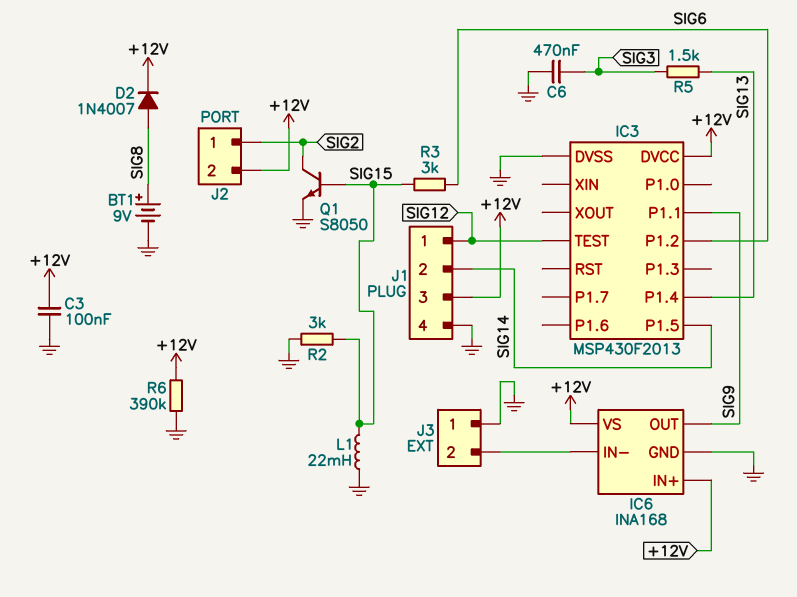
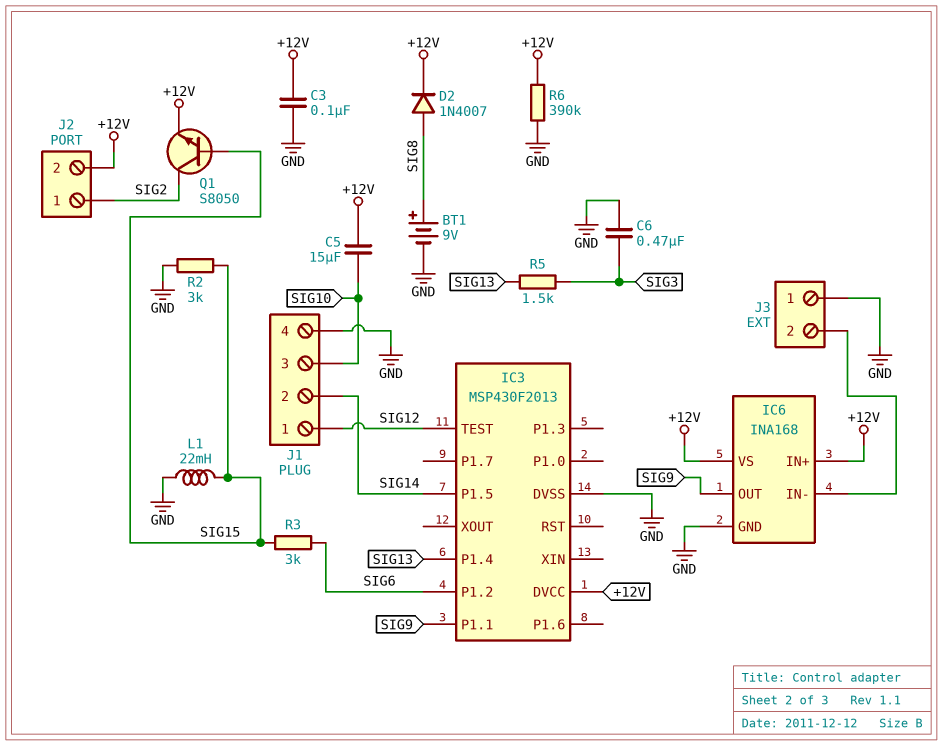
C5: none -> 15uF (+12V, SIG10)
J1 pin 3: +12V -> SIG10
Q1: NPN S8050 (B SIG15, C SIG2, E GND) -> NPN S8050 (B SIG15, C SIG2, E +12V)

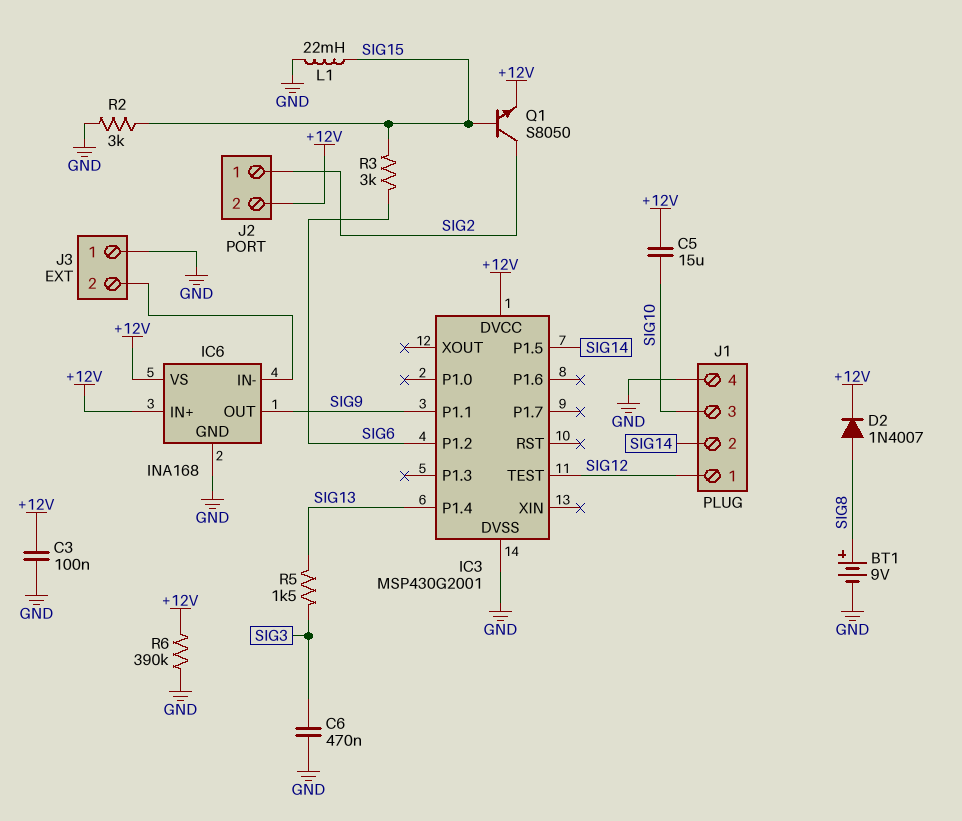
IC3: MSP430F2013 -> MSP430G2001

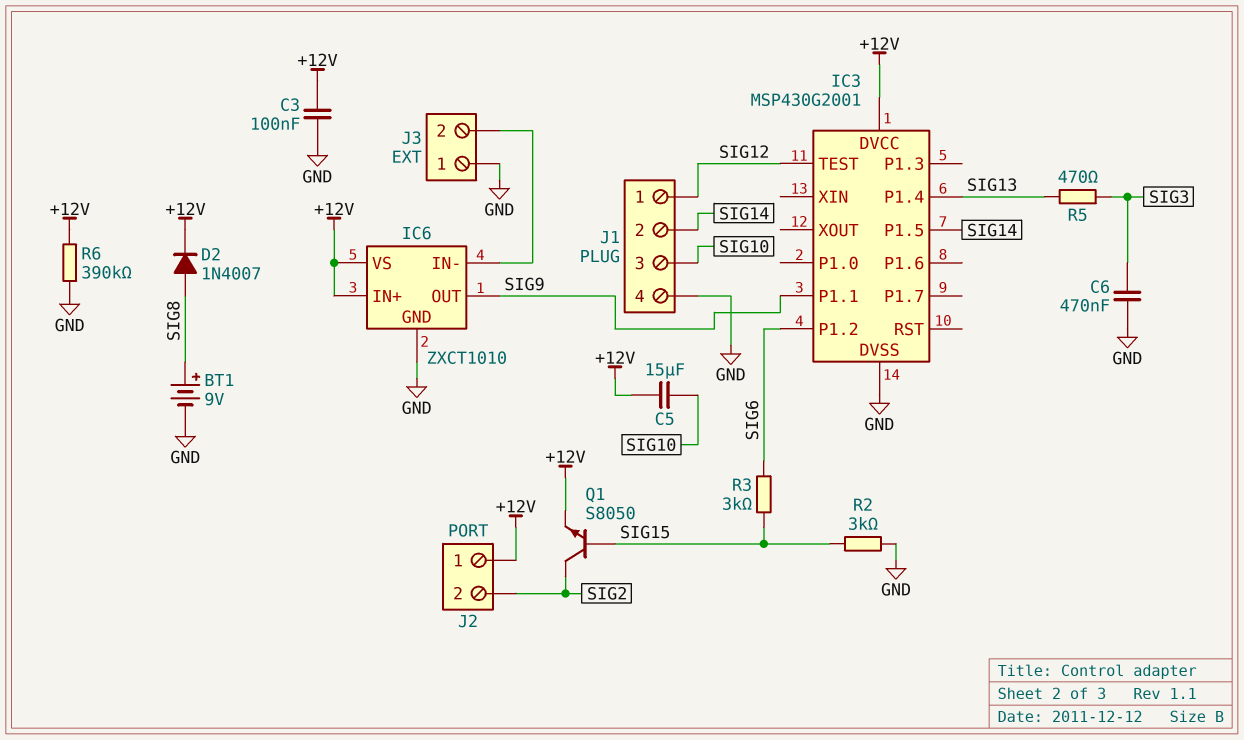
IC6: INA168 -> ZXCT1010
J2 pin 1: SIG2 -> +12V
J2 pin 2: +12V -> SIG2
L1: 22mH (GND, SIG15) -> none
R5: 1.5k (SIG3, SIG13) -> 470 (SIG3, SIG13)

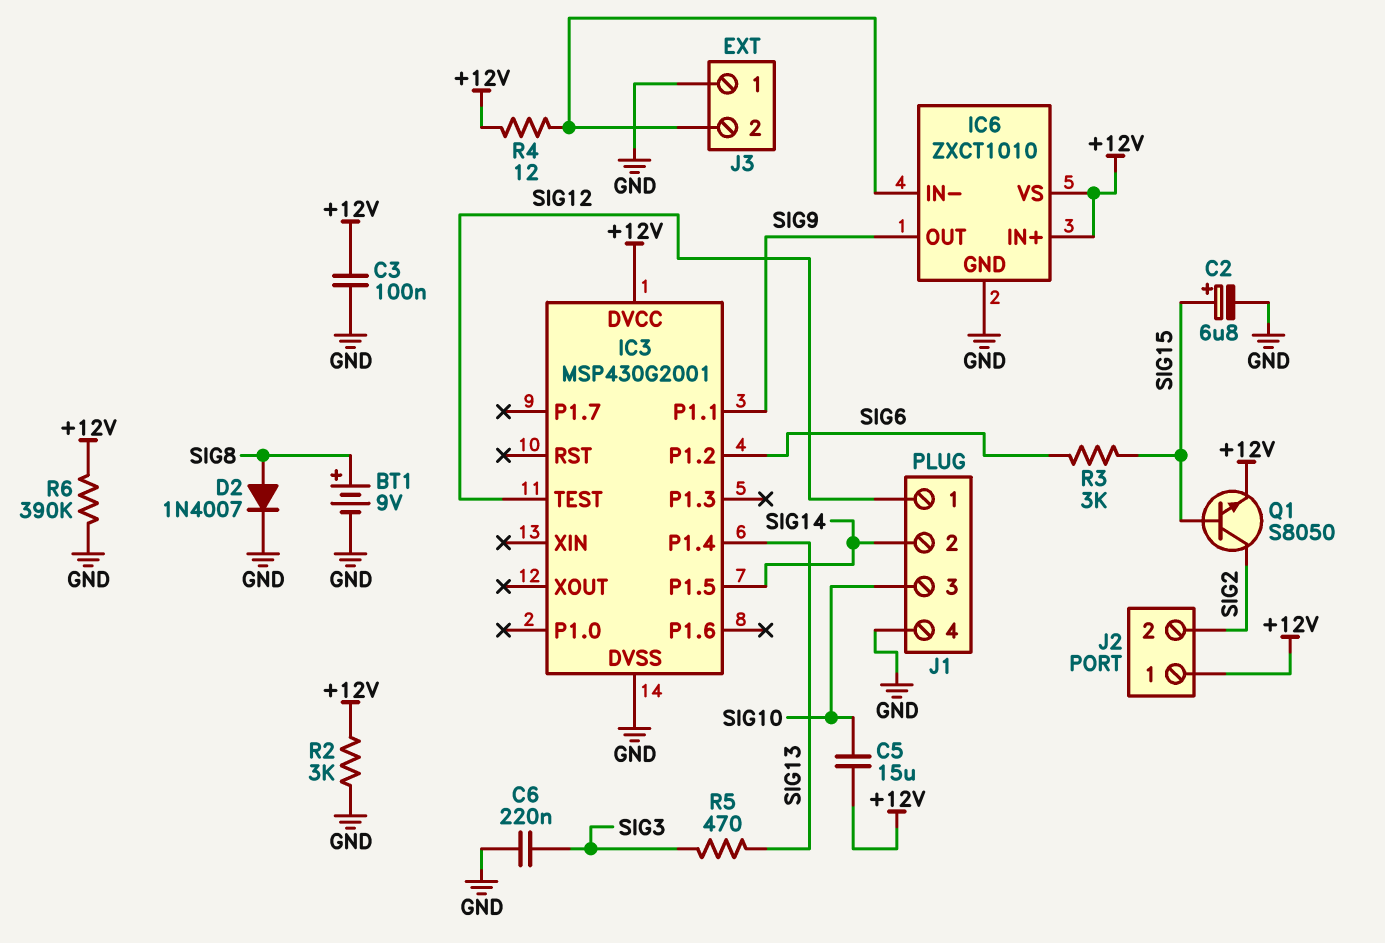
C2: none -> 6.8uF (plus SIG15, minus GND)
C6: 470nF (GND, SIG3) -> 220nF (GND, SIG3)
D2: diode 1N4007 (A SIG8, K +12V) -> diode 1N4007 (A SIG8, K GND)
R2: 3k (GND, SIG15) -> 3k (+12V, GND)
R4: none -> 12 (+12V, IC6/IN-)

